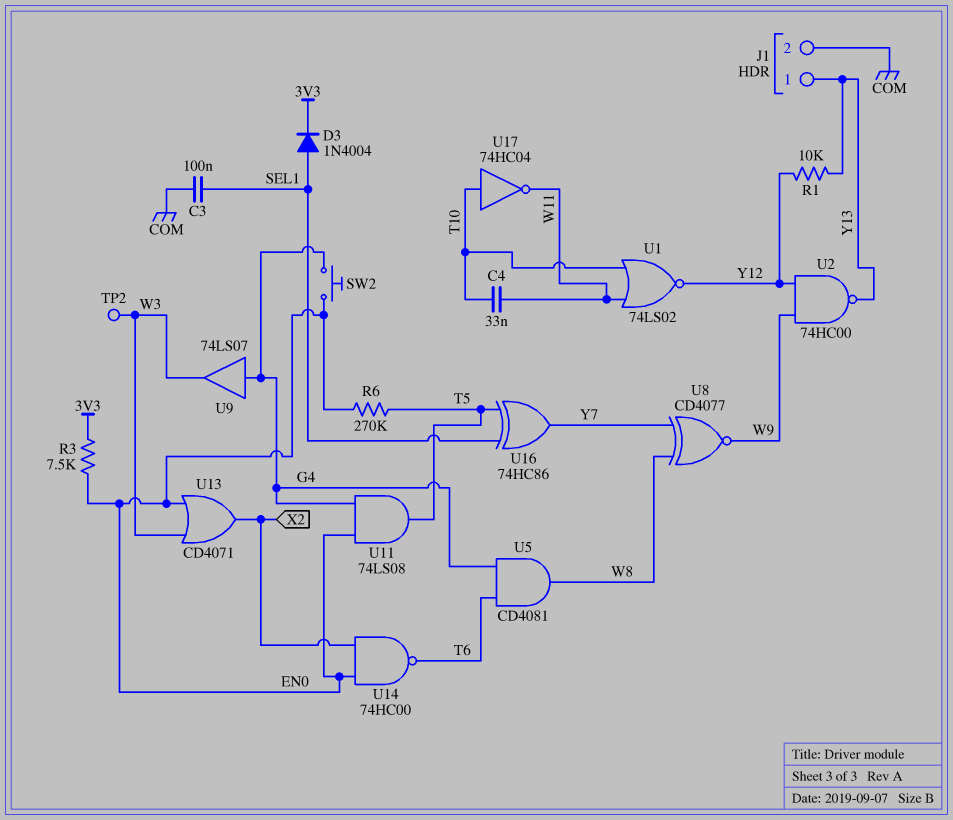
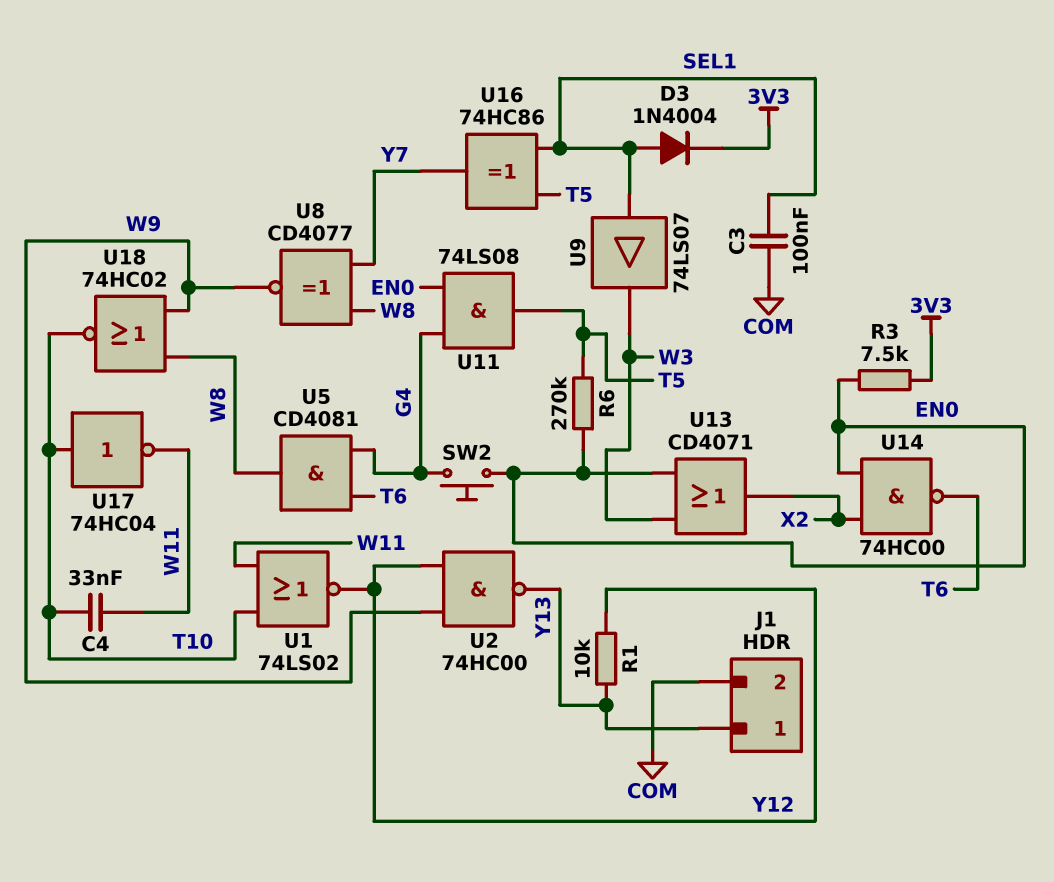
TP2: test point (W3) -> none
U9: buffer 74LS07 (in G4, out W3) -> buffer 74LS07 (in SEL1, out W3)
U18: none -> NOR 74HC02 (in W8, in W9, out T10)

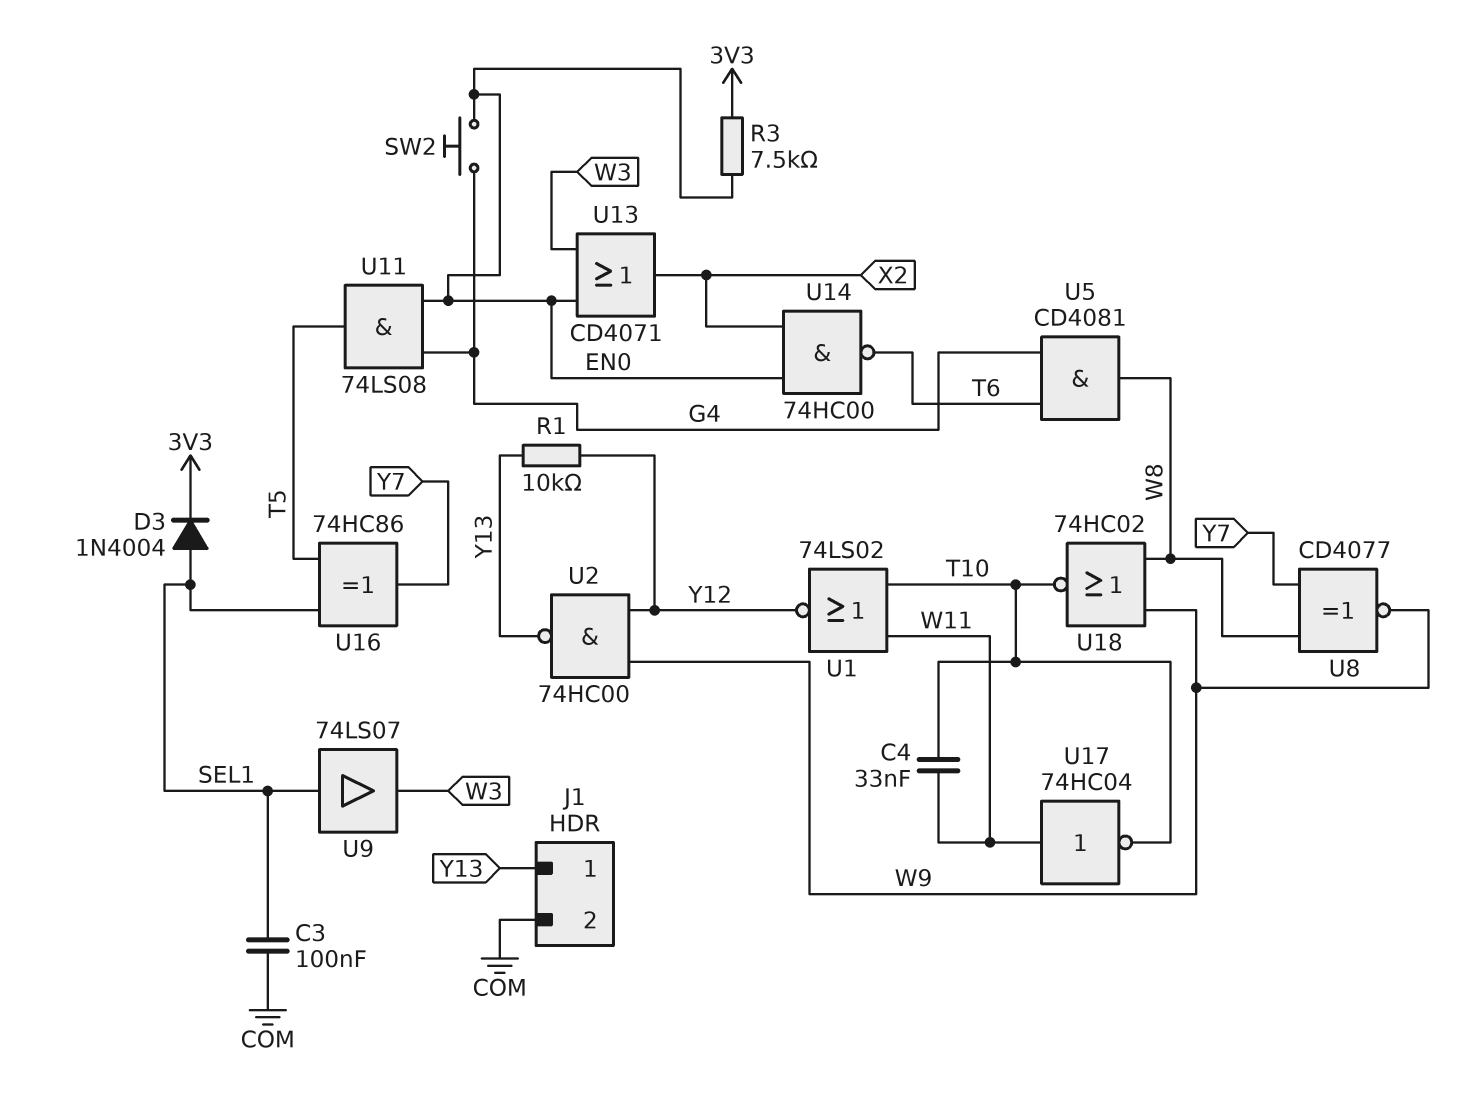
R6: 270k (EN0, T5) -> none
U17: NOT 74HC04 (in T10, out W11) -> NOT 74HC04 (in W11, out T10)

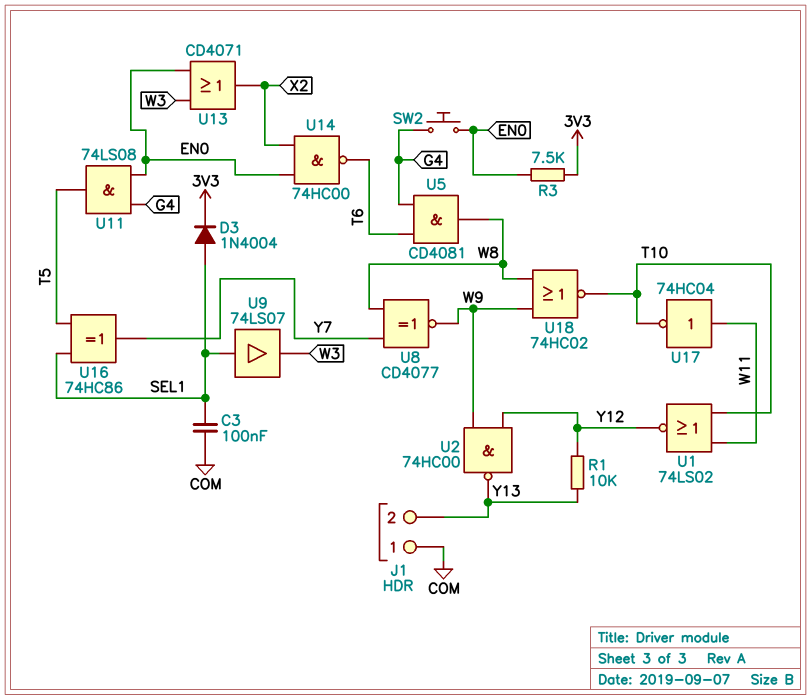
C4: 33nF (T10, W11) -> none
J1 pin 1: Y13 -> COM
J1 pin 2: COM -> Y13

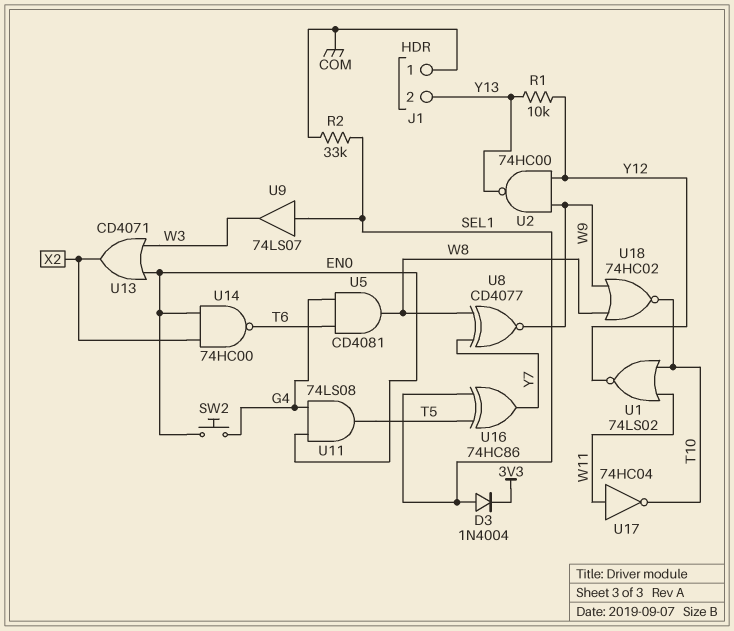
C3: 100nF (COM, SEL1) -> none
R2: none -> 33k (COM, SEL1)
R3: 7.5k (3V3, EN0) -> none

